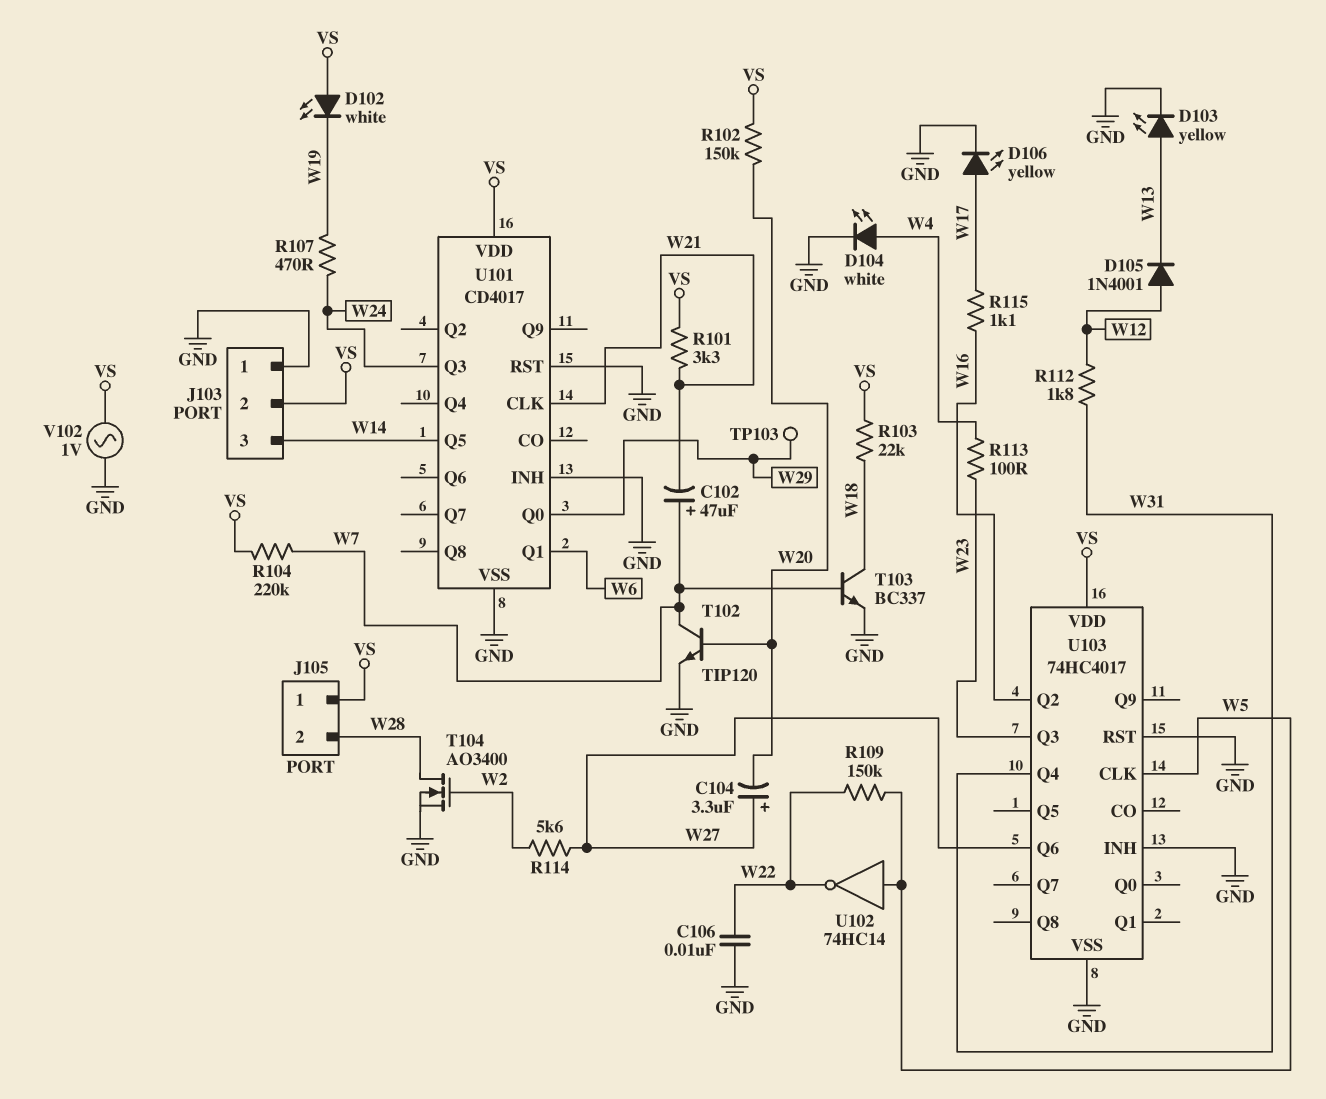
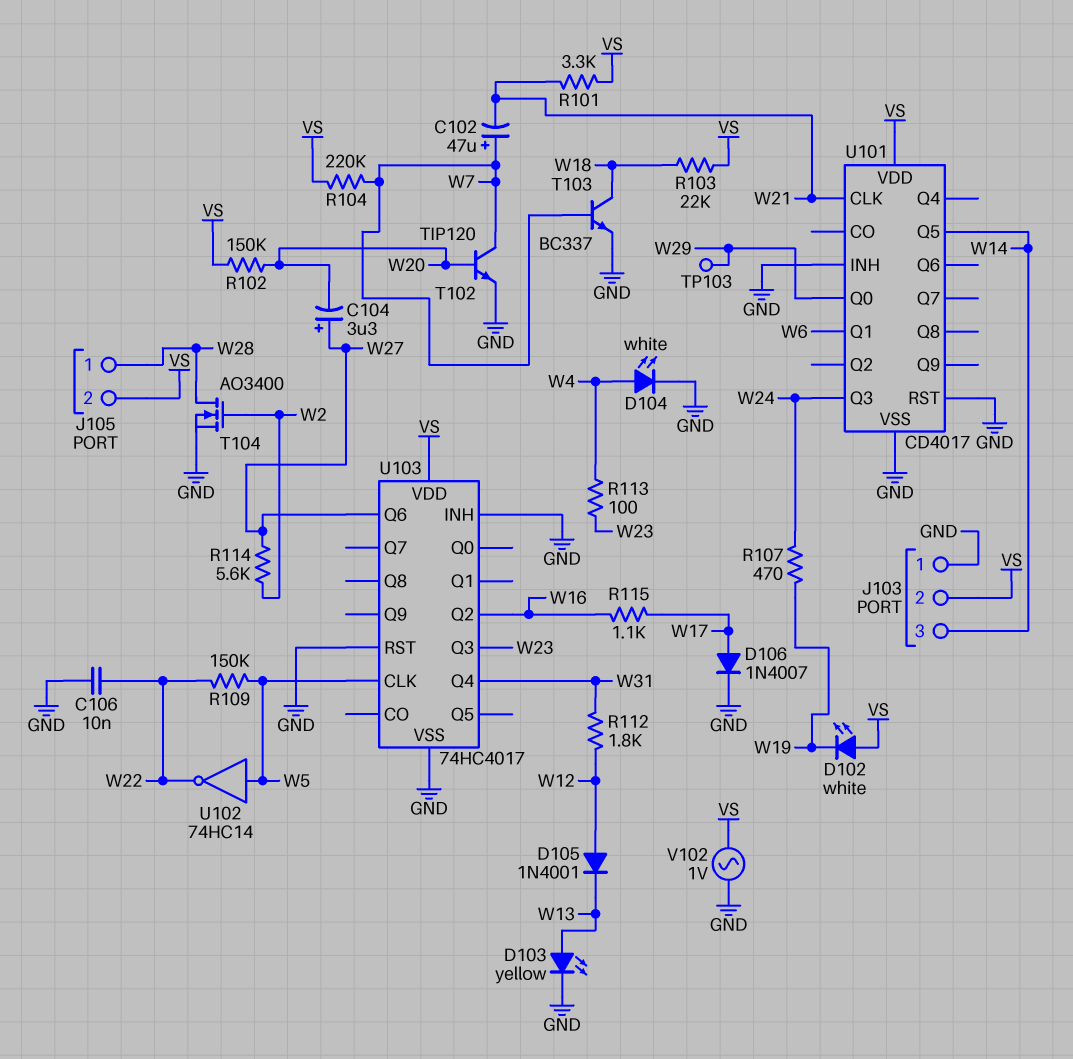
D106: LED yellow (A W17, K GND) -> diode 1N4007 (A W17, K GND)
J105 pin 1: VS -> W28
J105 pin 2: W28 -> VS

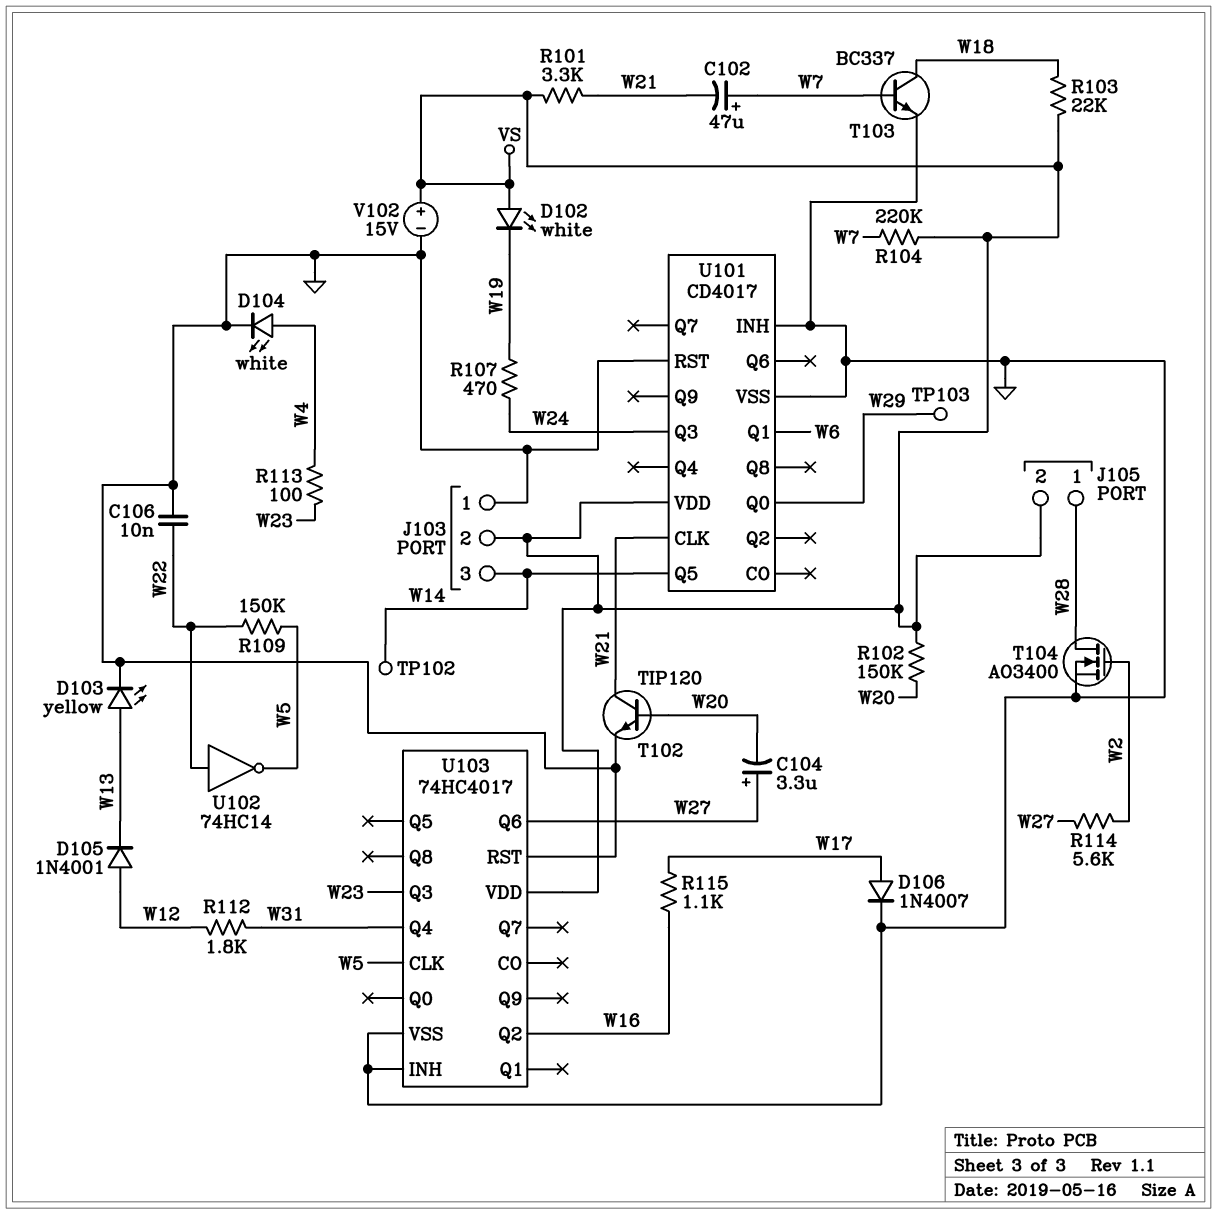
T102: NPN TIP120 (B W20, C W7, E GND) -> NPN TIP120 (B W20, C W21, E GND)
TP102: none -> test point (W14)
U102: NOT 74HC14 (in W5, out W22) -> NOT 74HC14 (in W22, out W5)
V102: AC 1V (GND, VS) -> 15V (plus VS, minus GND)

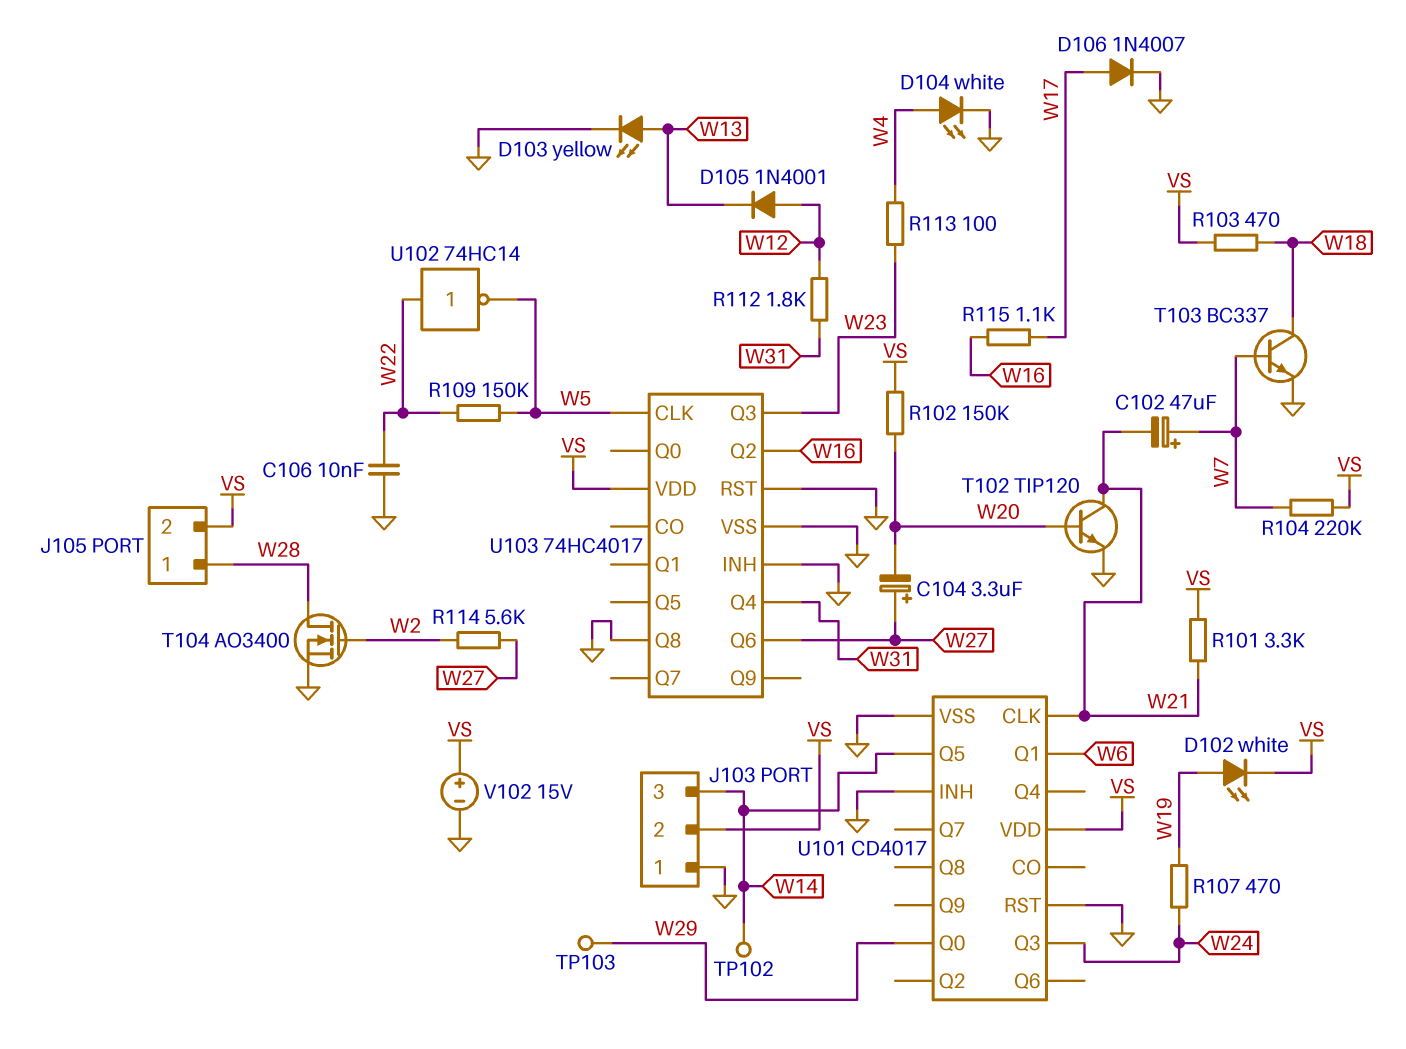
D102: LED white (A VS, K W19) -> LED white (A W19, K VS)
R103: 22k (VS, W18) -> 470 (VS, W18)
U103 pin Q8: none -> GND

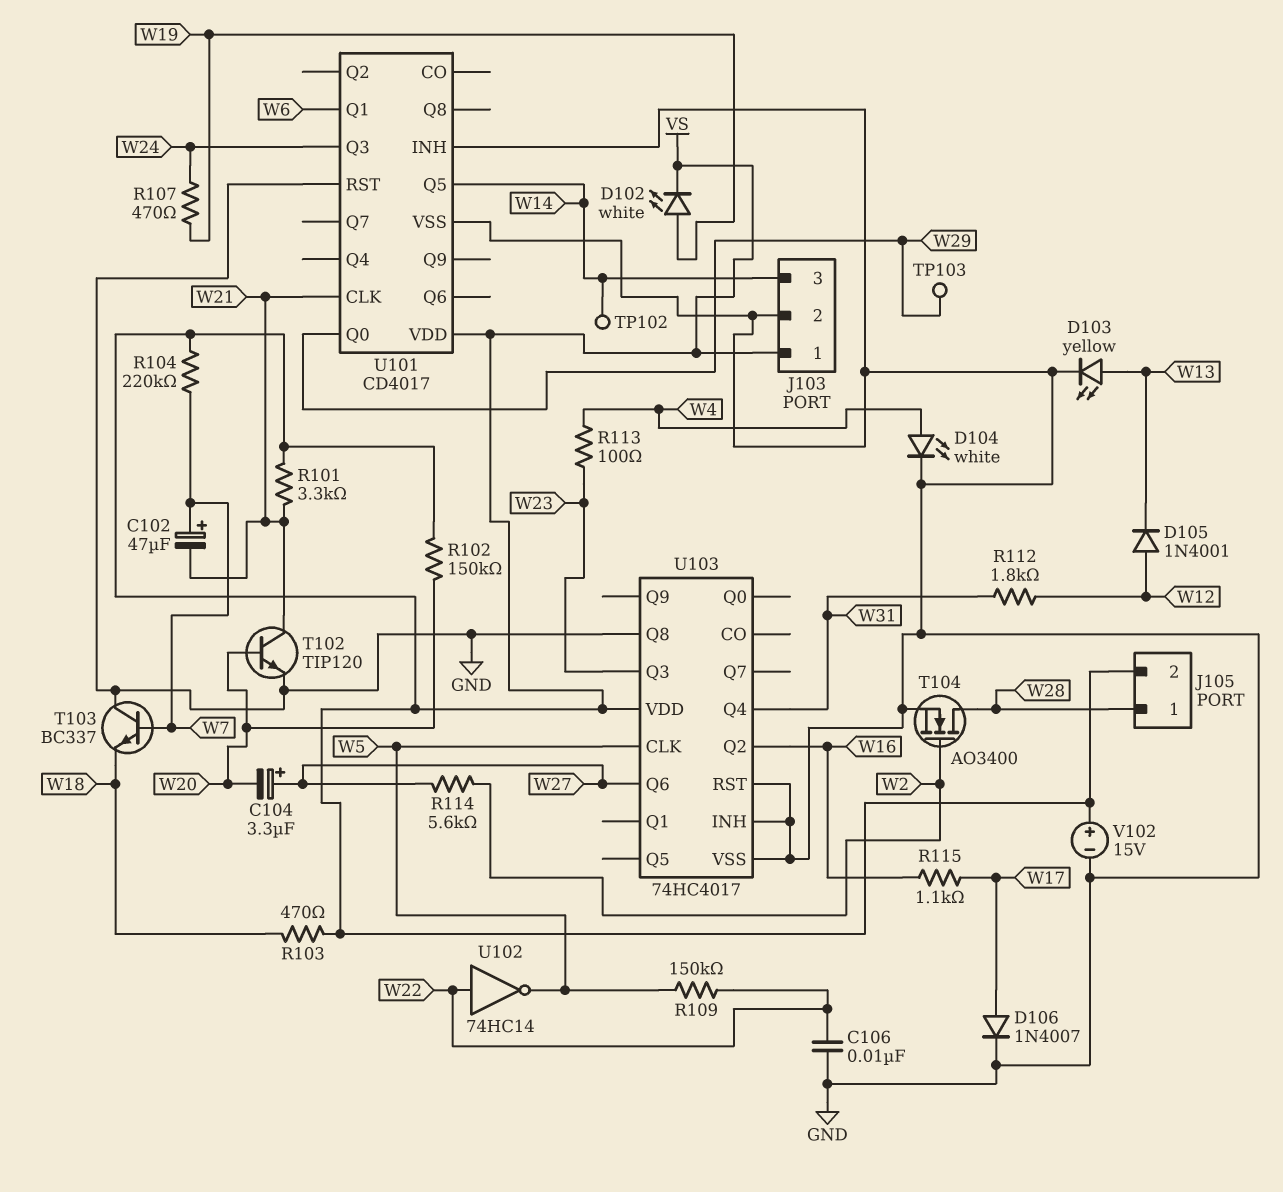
J103 pin 1: GND -> VS
J103 pin 2: VS -> GND
T103: NPN BC337 (B W7, C W18, E GND) -> NPN BC337 (B W7, C GND, E W18)

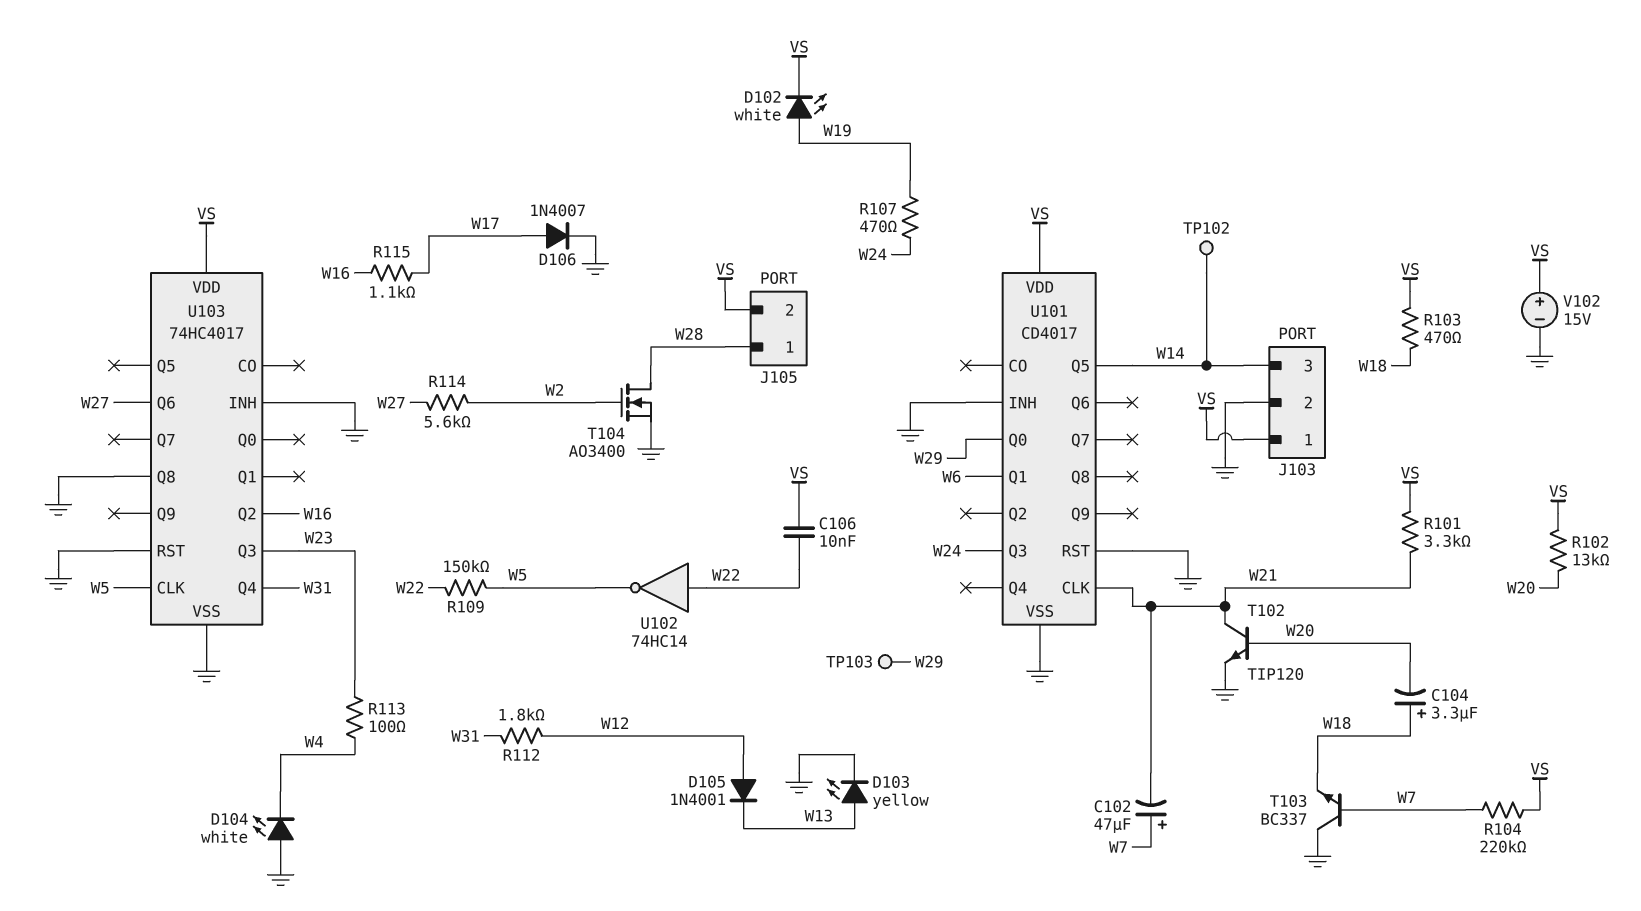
C104: 3.3uF (plus W27, minus W20) -> 3.3uF (plus W18, minus W20)
C106: 10nF (GND, W22) -> 10nF (VS, W22)
D104: LED white (A W4, K GND) -> LED white (A GND, K W4)
R102: 150k (VS, W20) -> 13k (VS, W20)

